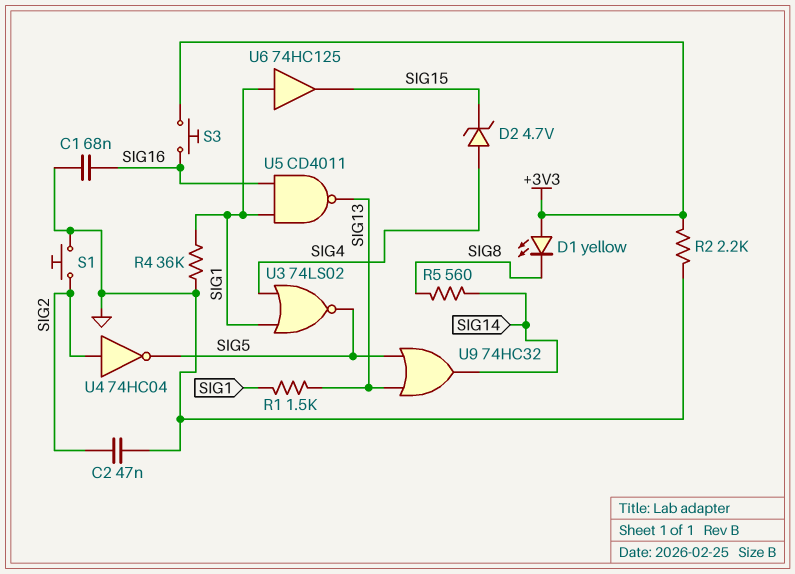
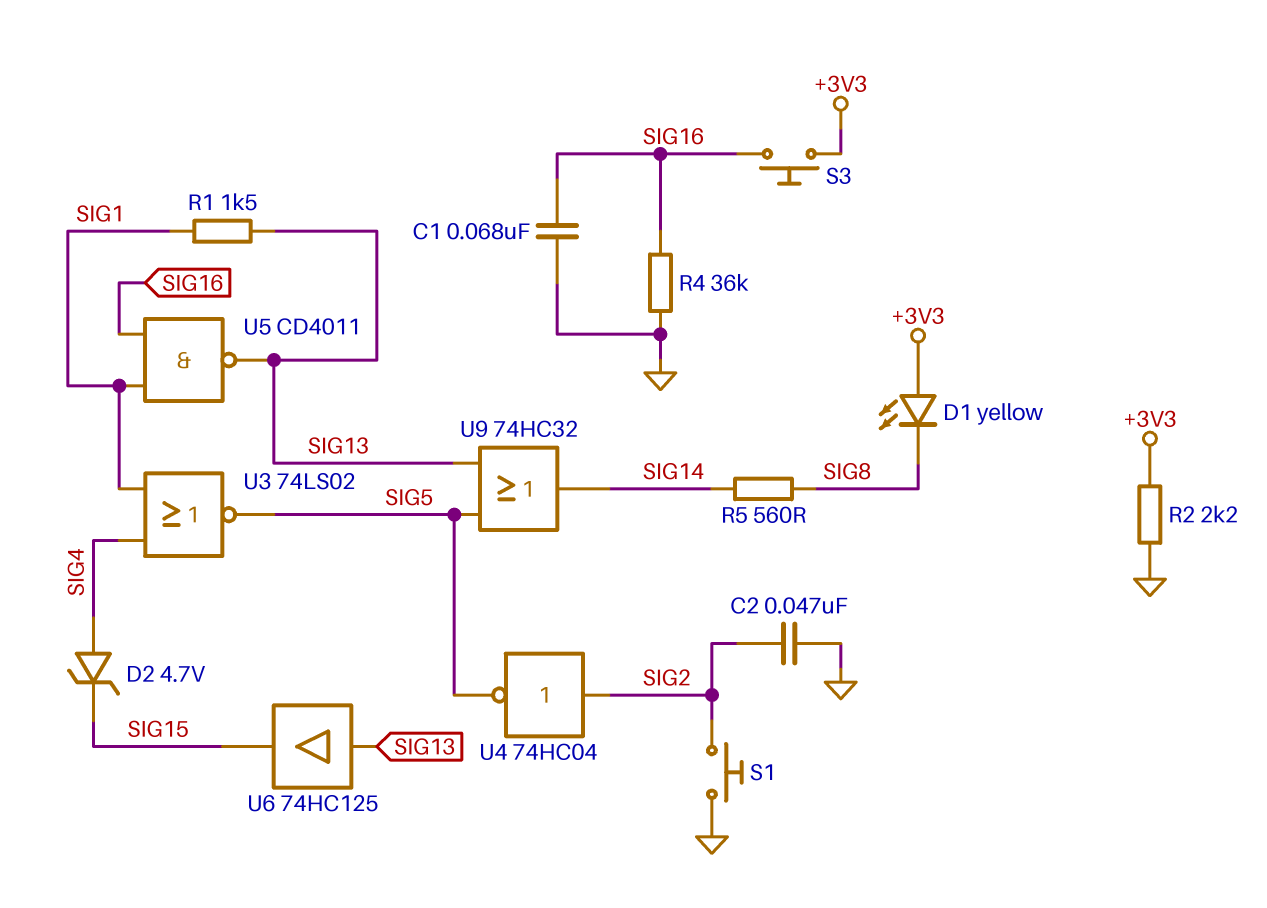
R4: 36k (GND, SIG1) -> 36k (GND, SIG16)
U6: buffer 74HC125 (in SIG1, out SIG15) -> buffer 74HC125 (in SIG13, out SIG15)

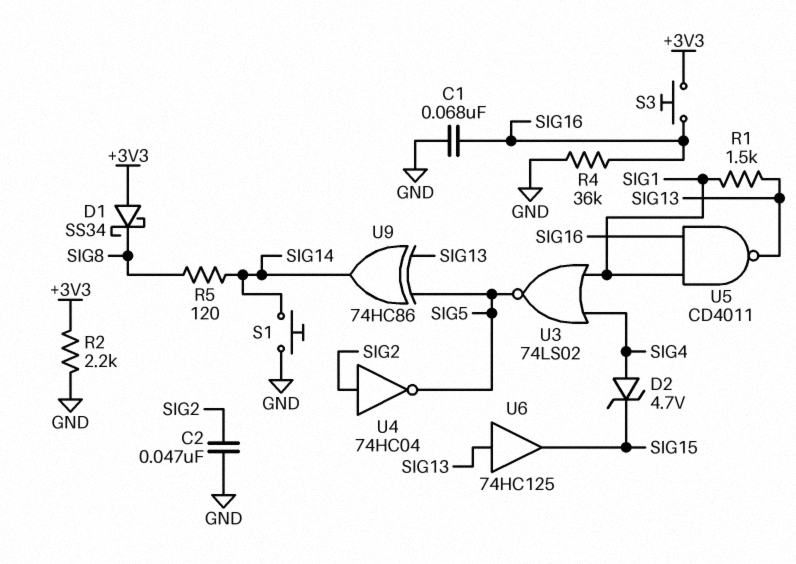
D1: LED yellow (A +3V3, K SIG8) -> schottky SS34 (A +3V3, K SIG8)
R5: 560 (SIG8, SIG14) -> 120 (SIG8, SIG14)
S1: button (GND, SIG2) -> button (GND, SIG14)
U9: OR 74HC32 (in SIG5, in SIG13, out SIG14) -> XOR 74HC86 (in SIG5, in SIG13, out SIG14)

